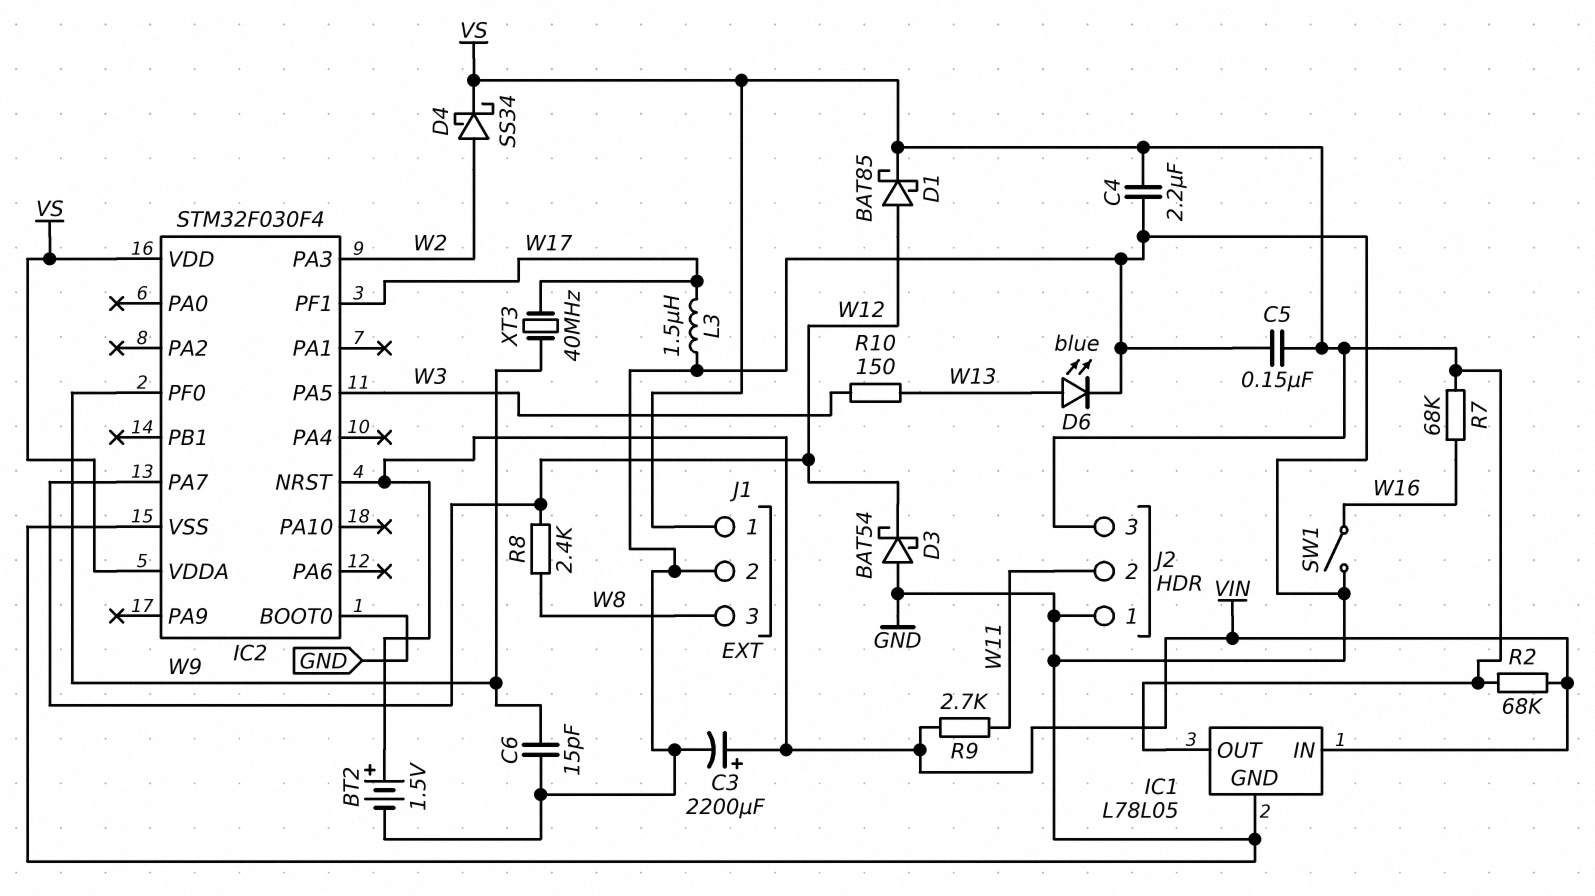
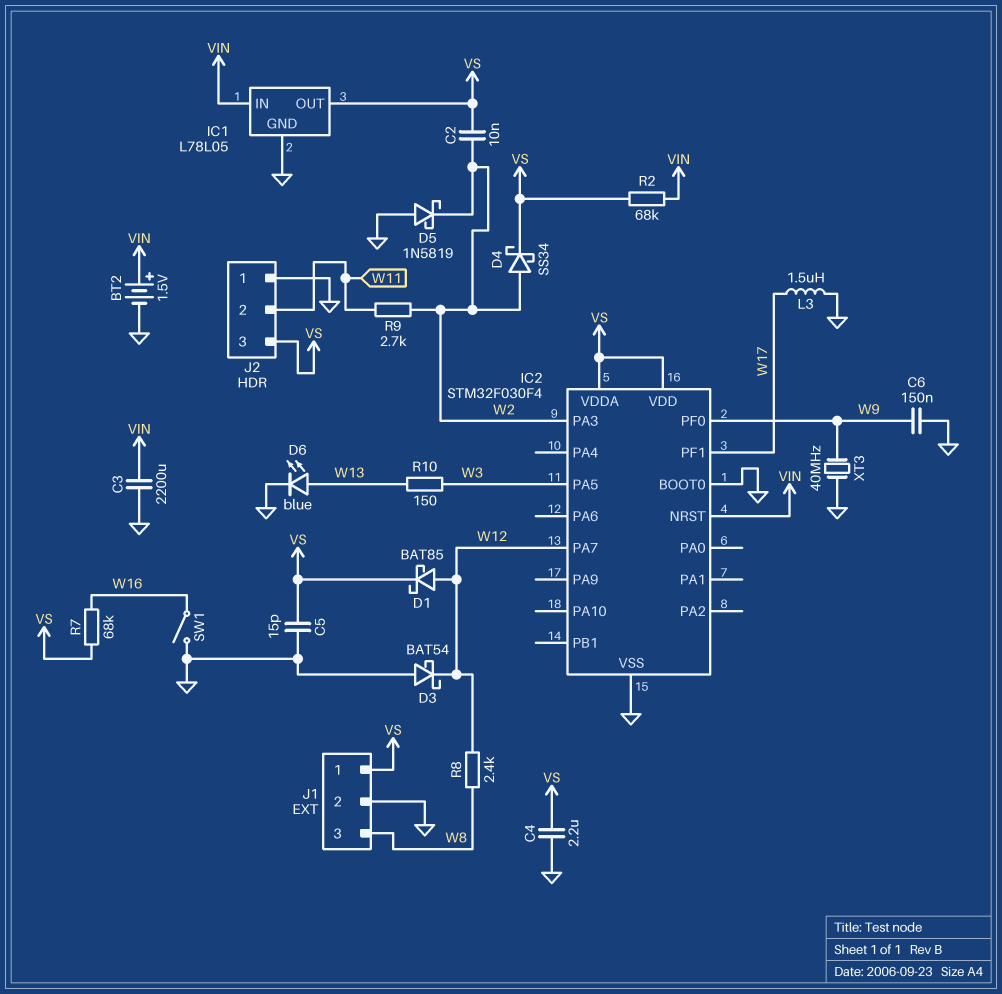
C2: none -> 10nF (VS, W2)
C3: 2200uF (plus VIN, minus GND) -> 2200uF (GND, VIN)
C5: 150nF (GND, VS) -> 15pF (GND, VS)
C6: 15pF (GND, W9) -> 150nF (GND, W9)
D5: none -> schottky 1N5819 (A GND, K W2)
R9: 2.7k (VIN, W11) -> 2.7k (W2, W11)
XT3: 40MHz (W9, W17) -> 40MHz (GND, W9)

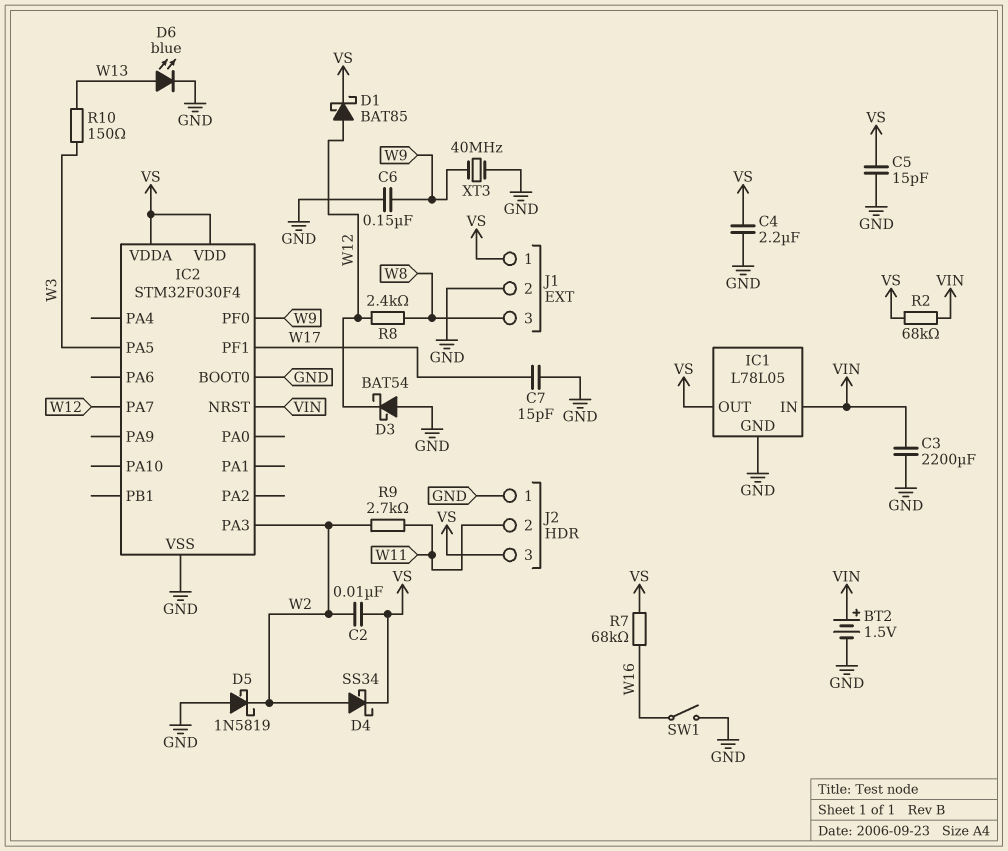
C7: none -> 15pF (GND, W17)
L3: 1.5uH (GND, W17) -> none

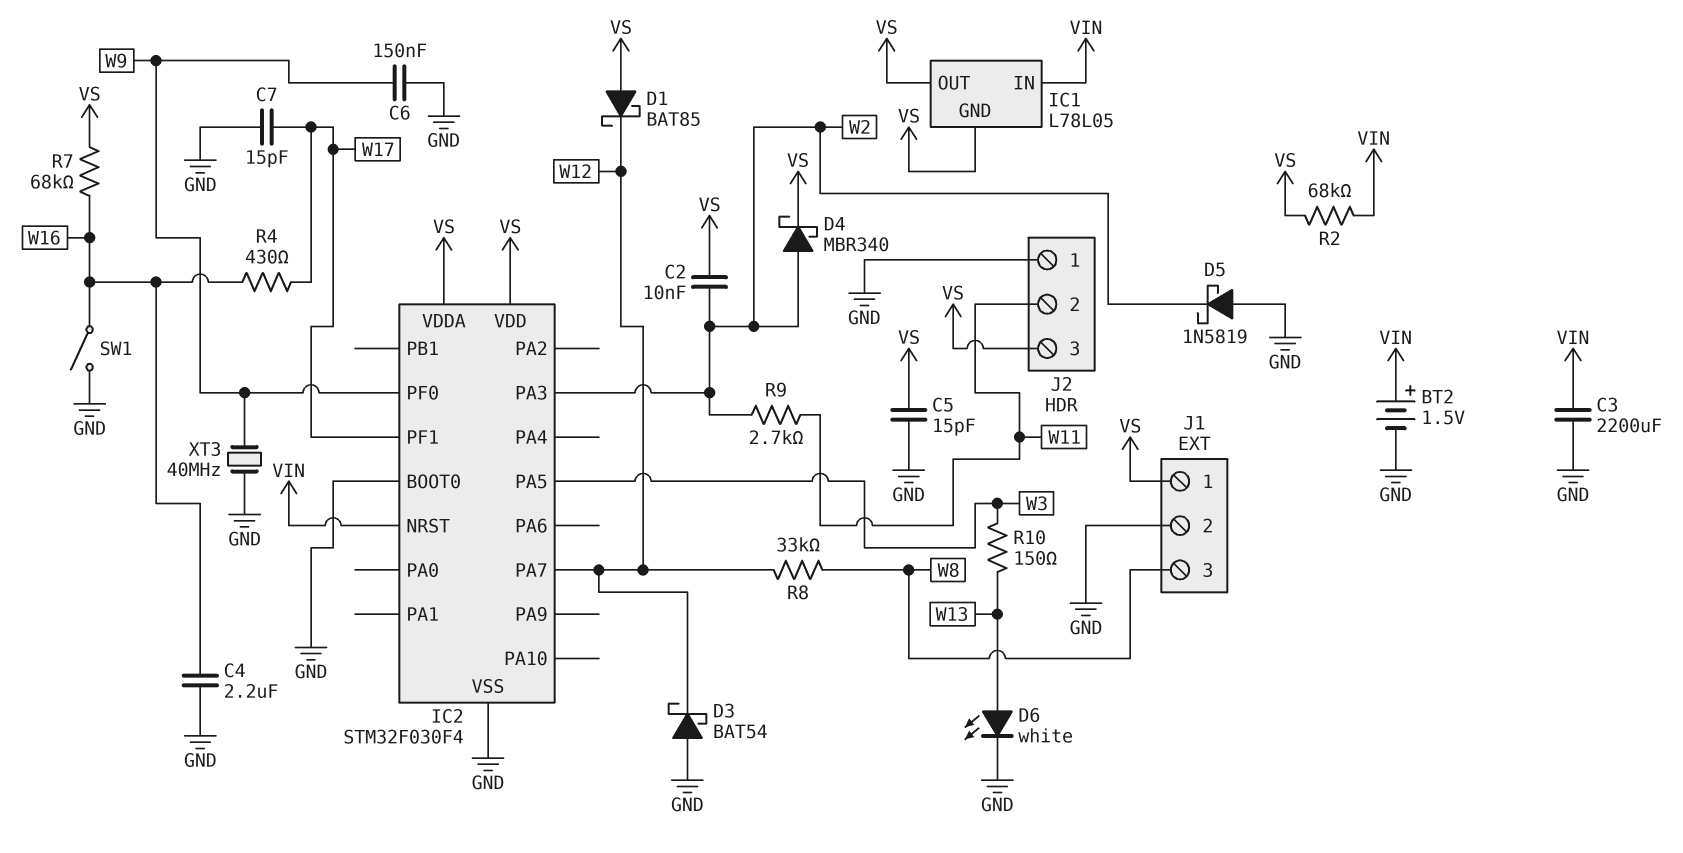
C4: 2.2uF (GND, VS) -> 2.2uF (GND, W16)
D1: schottky BAT85 (A W12, K VS) -> schottky BAT85 (A VS, K W12)
D4: schottky SS34 (A W2, K VS) -> schottky MBR340 (A W2, K VS)
D6: LED blue (A W13, K GND) -> LED white (A W13, K GND)
IC1 pin GND: GND -> VS
R4: none -> 430 (W16, W17)
R8: 2.4k (W8, W12) -> 33k (W8, W12)

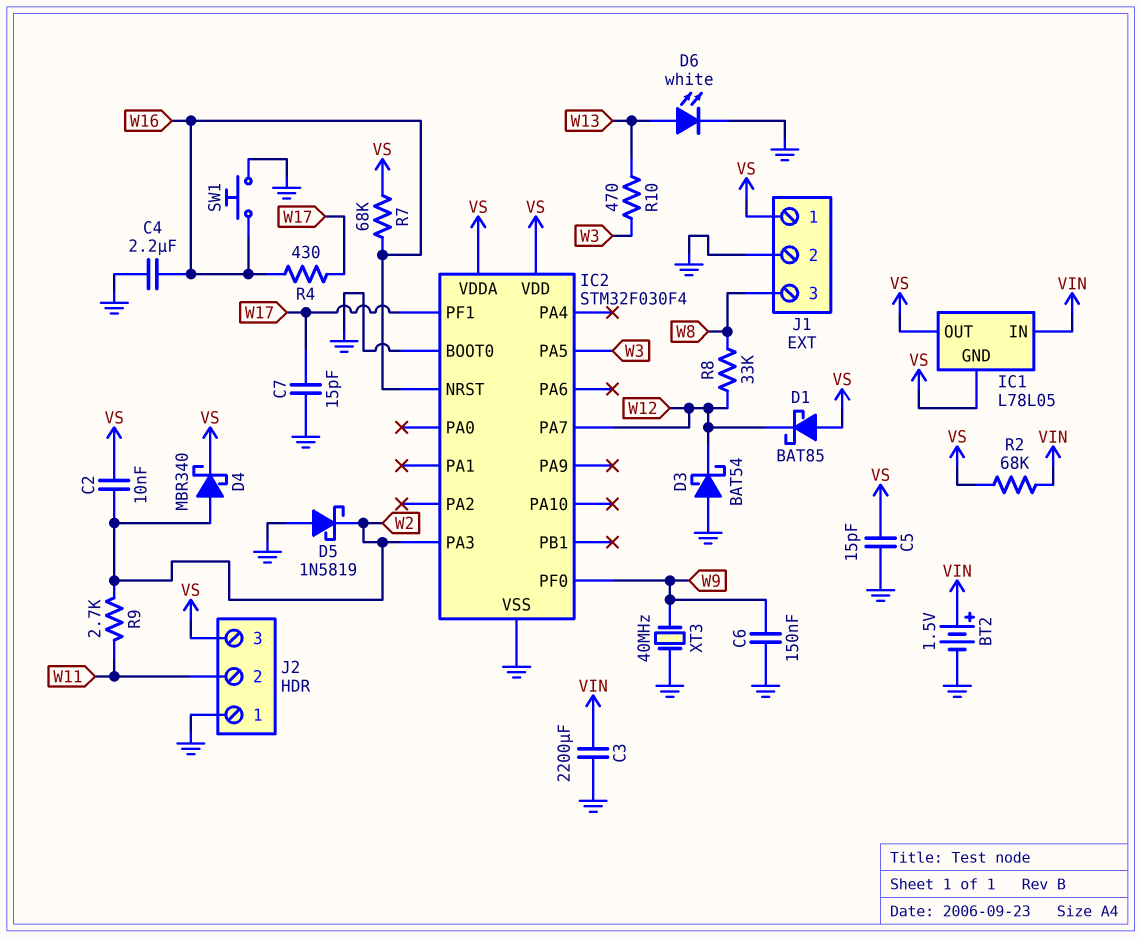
IC2 pin NRST: VIN -> W16
R10: 150 (W3, W13) -> 470 (W3, W13)
SW1: switch (GND, W16) -> button (GND, W16)

